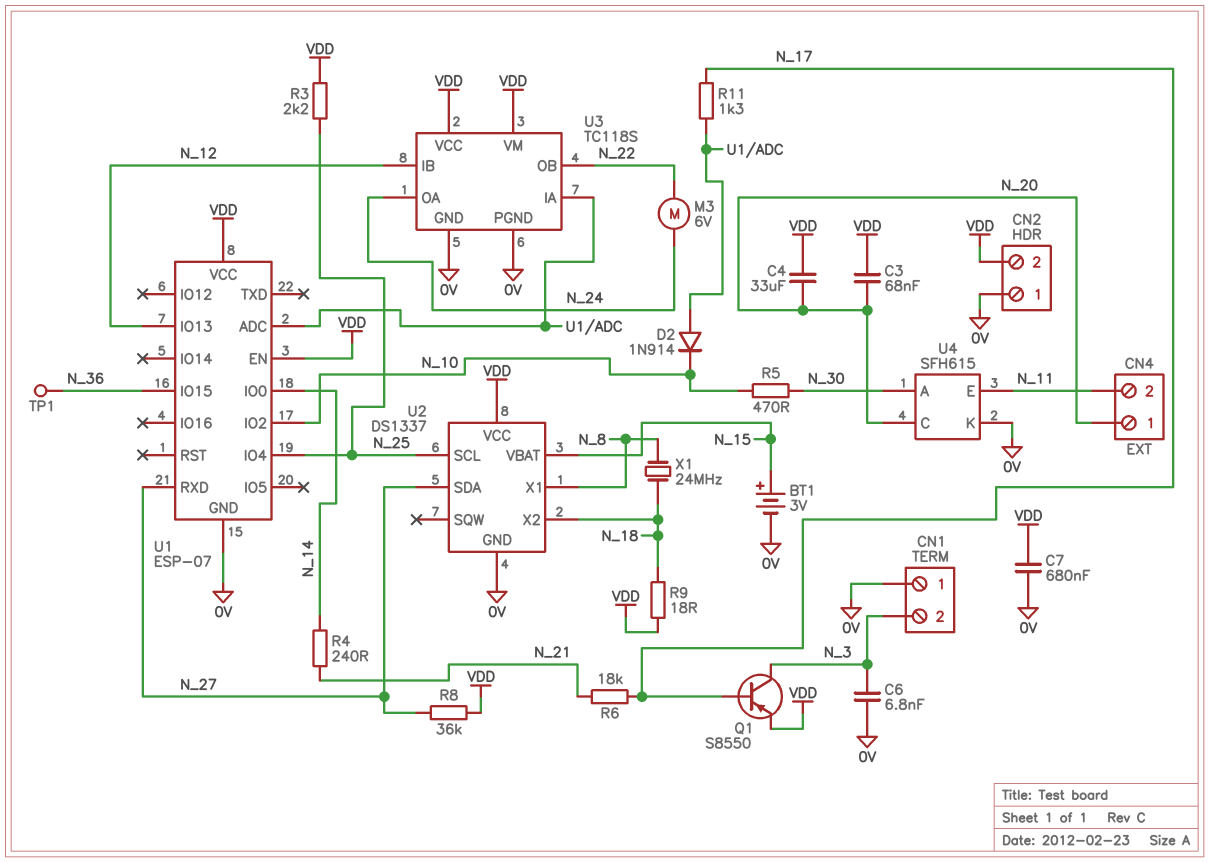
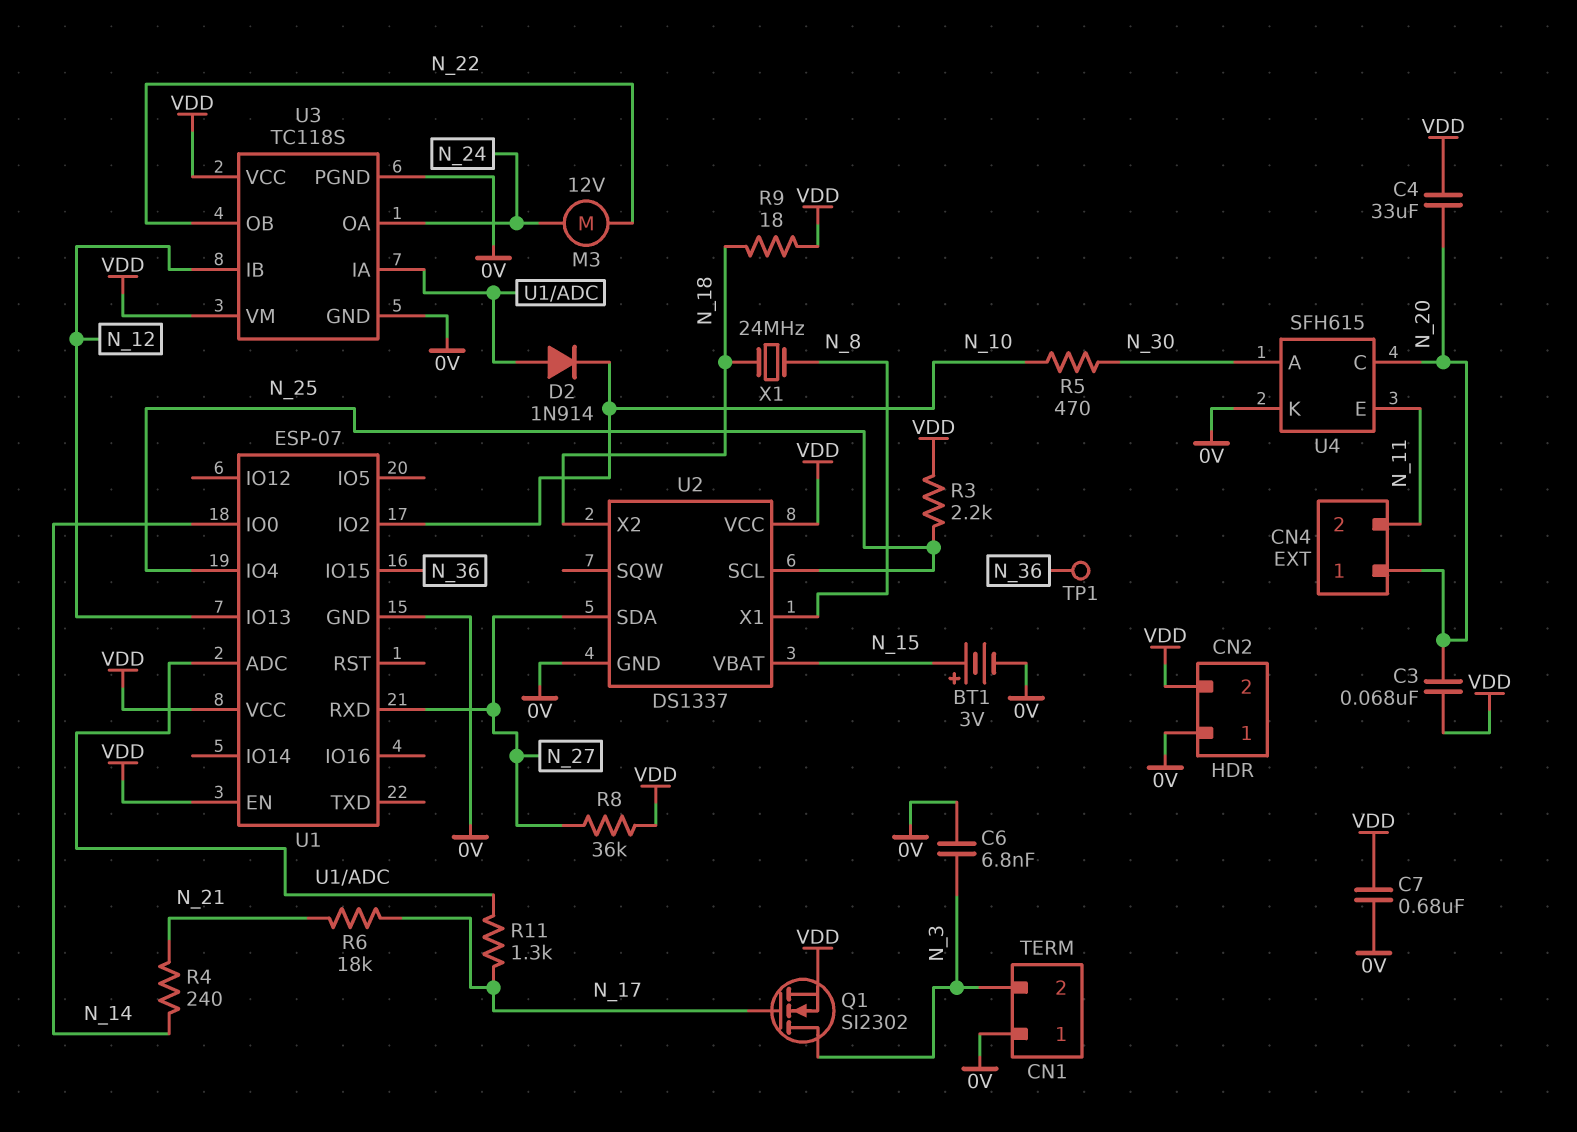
M3: motor 6V (N_22, N_24) -> motor 12V (N_22, N_24)
Q1: PNP S8550 (B N_17, C N_3, E VDD) -> NMOS SI2302 (G N_17, D N_3, S VDD)

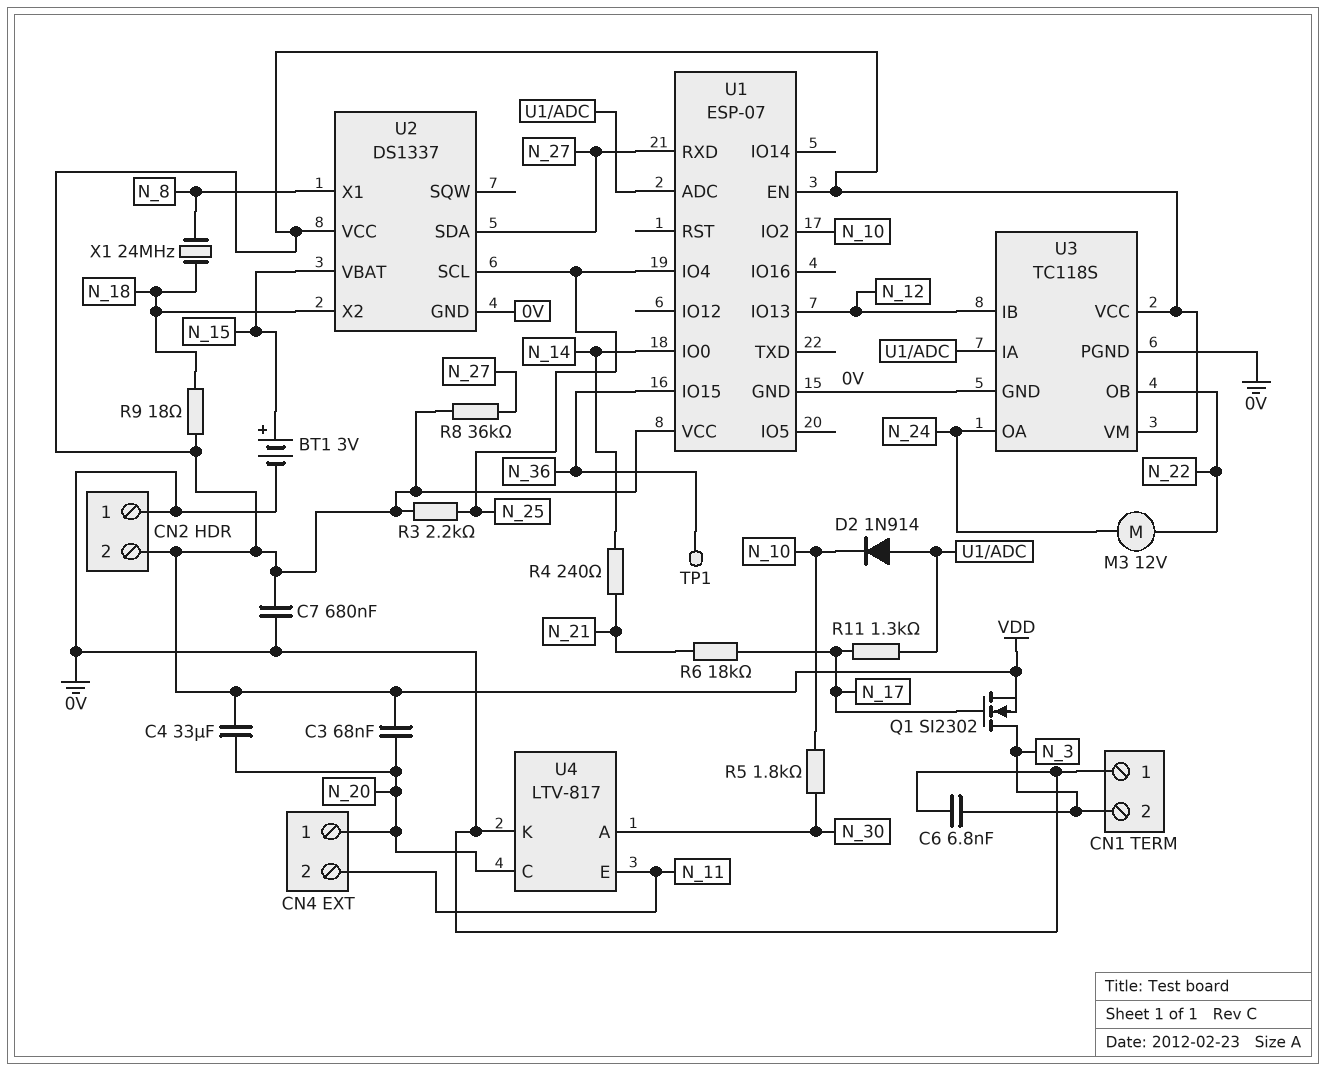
R5: 470 (N_10, N_30) -> 1.8k (N_10, N_30)
U4: SFH615 -> LTV-817

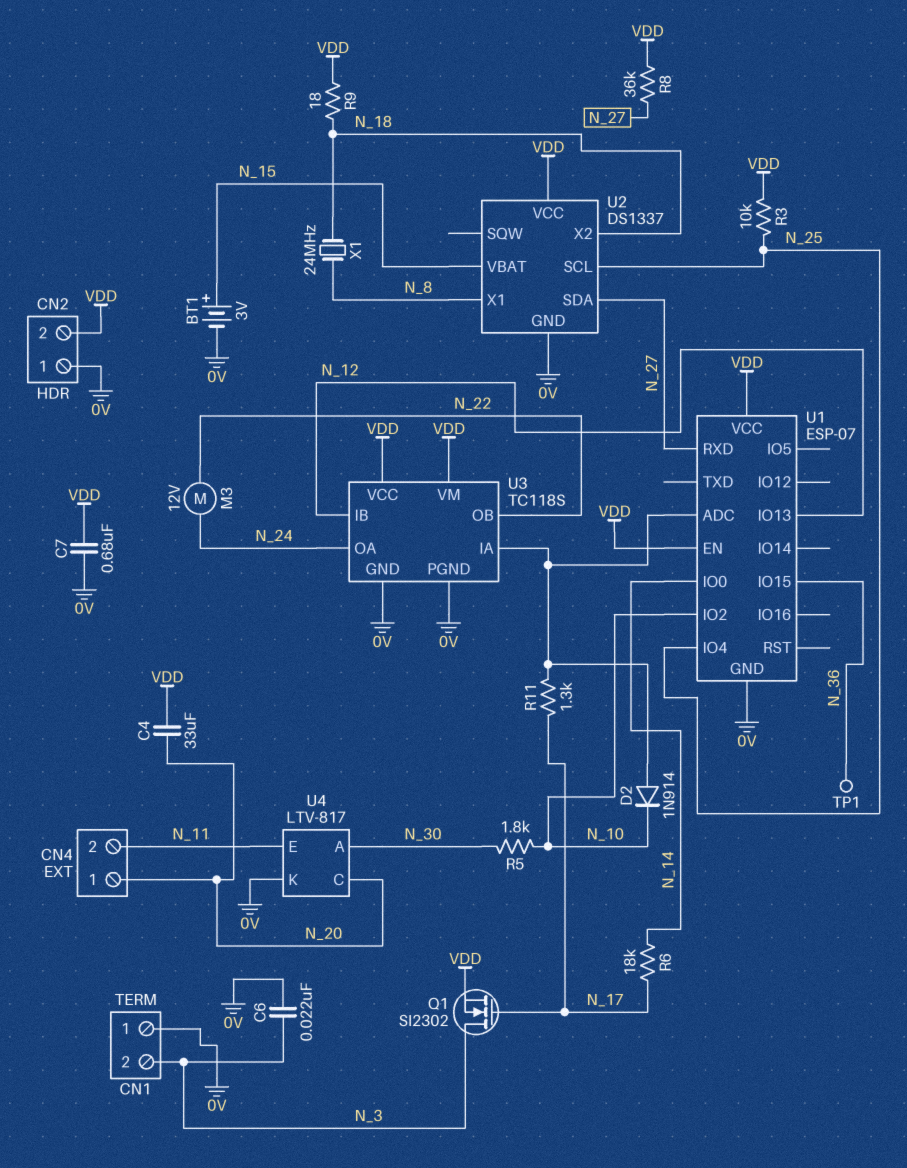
C3: 68nF (N_20, VDD) -> none
C6: 6.8nF (0V, N_3) -> 22nF (0V, N_3)
R3: 2.2k (N_25, VDD) -> 10k (N_25, VDD)
R4: 240 (N_14, N_21) -> none
R6: 18k (N_17, N_21) -> 18k (N_14, N_17)

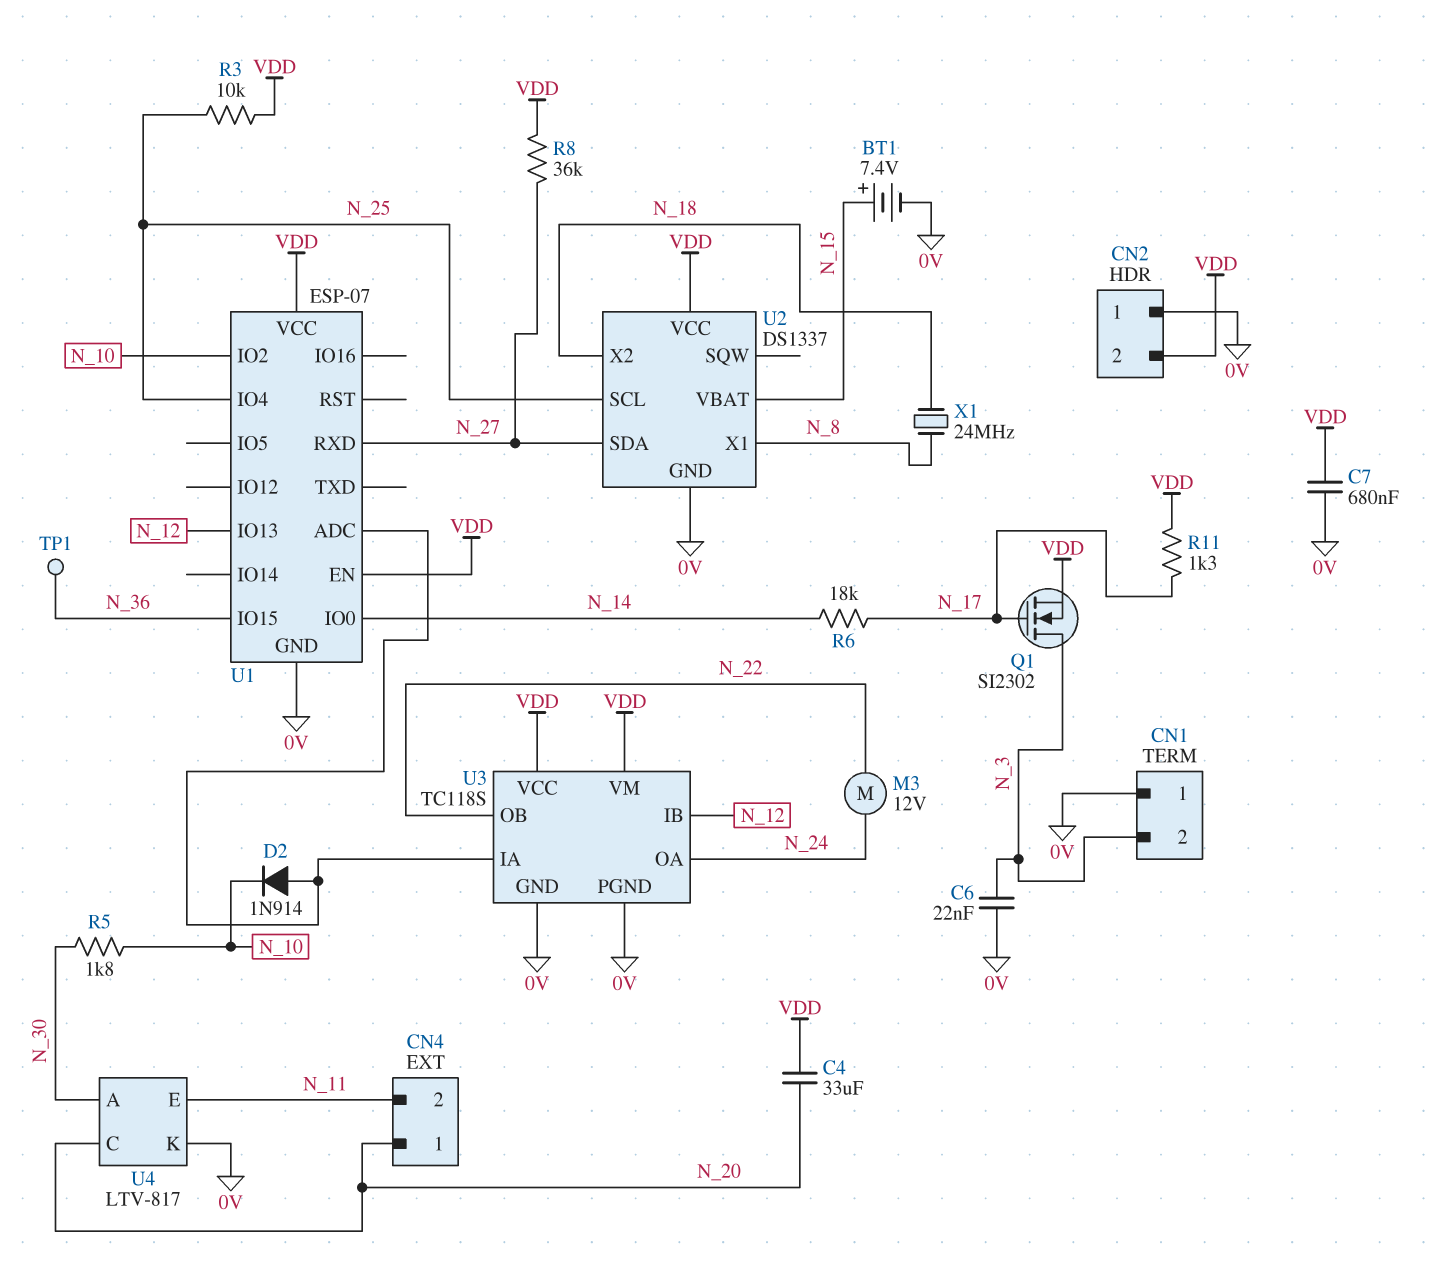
BT1: 3V (plus N_15, minus 0V) -> 7.4V (plus N_15, minus 0V)
R9: 18 (N_18, VDD) -> none
R11: 1.3k (N_17, U1/ADC) -> 1.3k (N_17, VDD)

